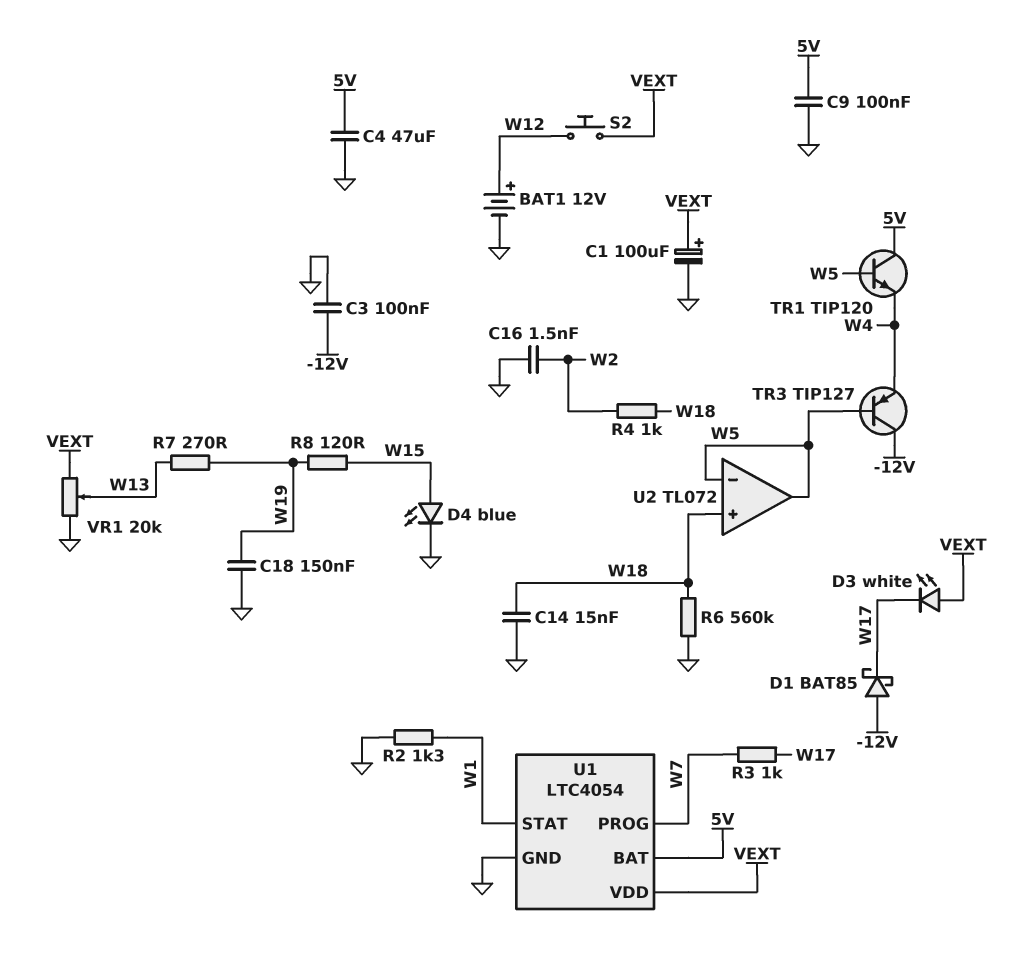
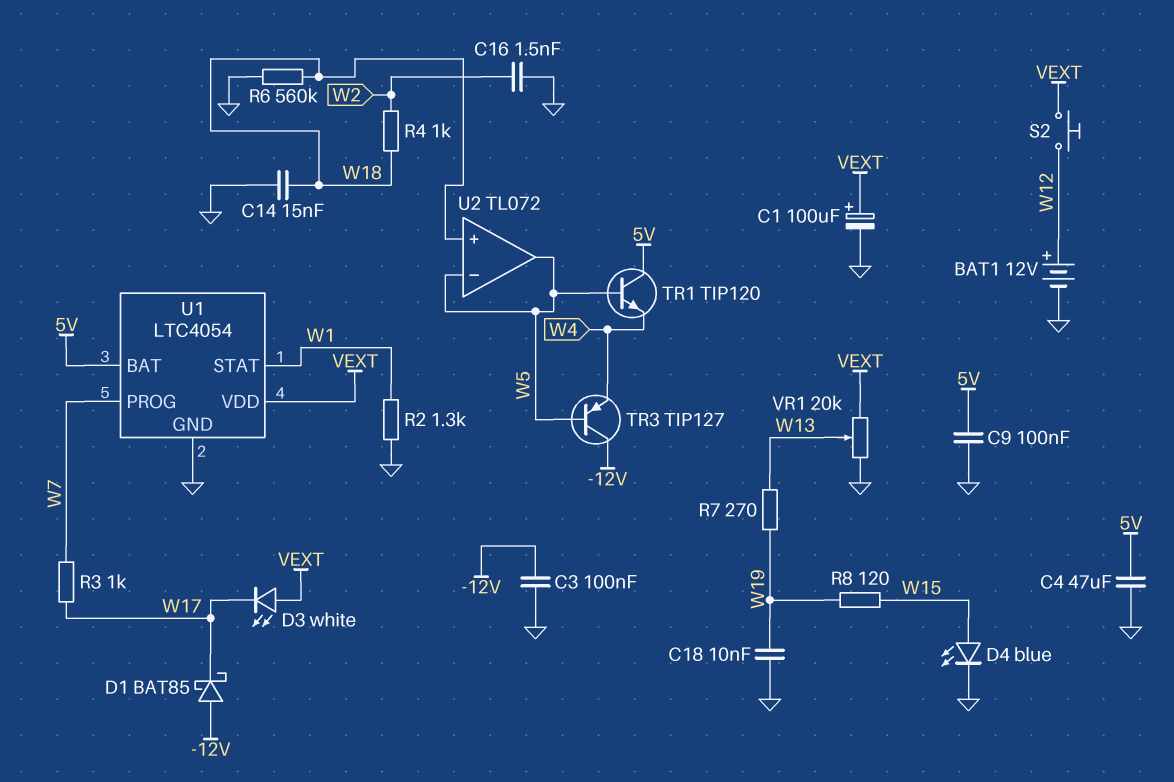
C18: 150nF (GND, W19) -> 10nF (GND, W19)

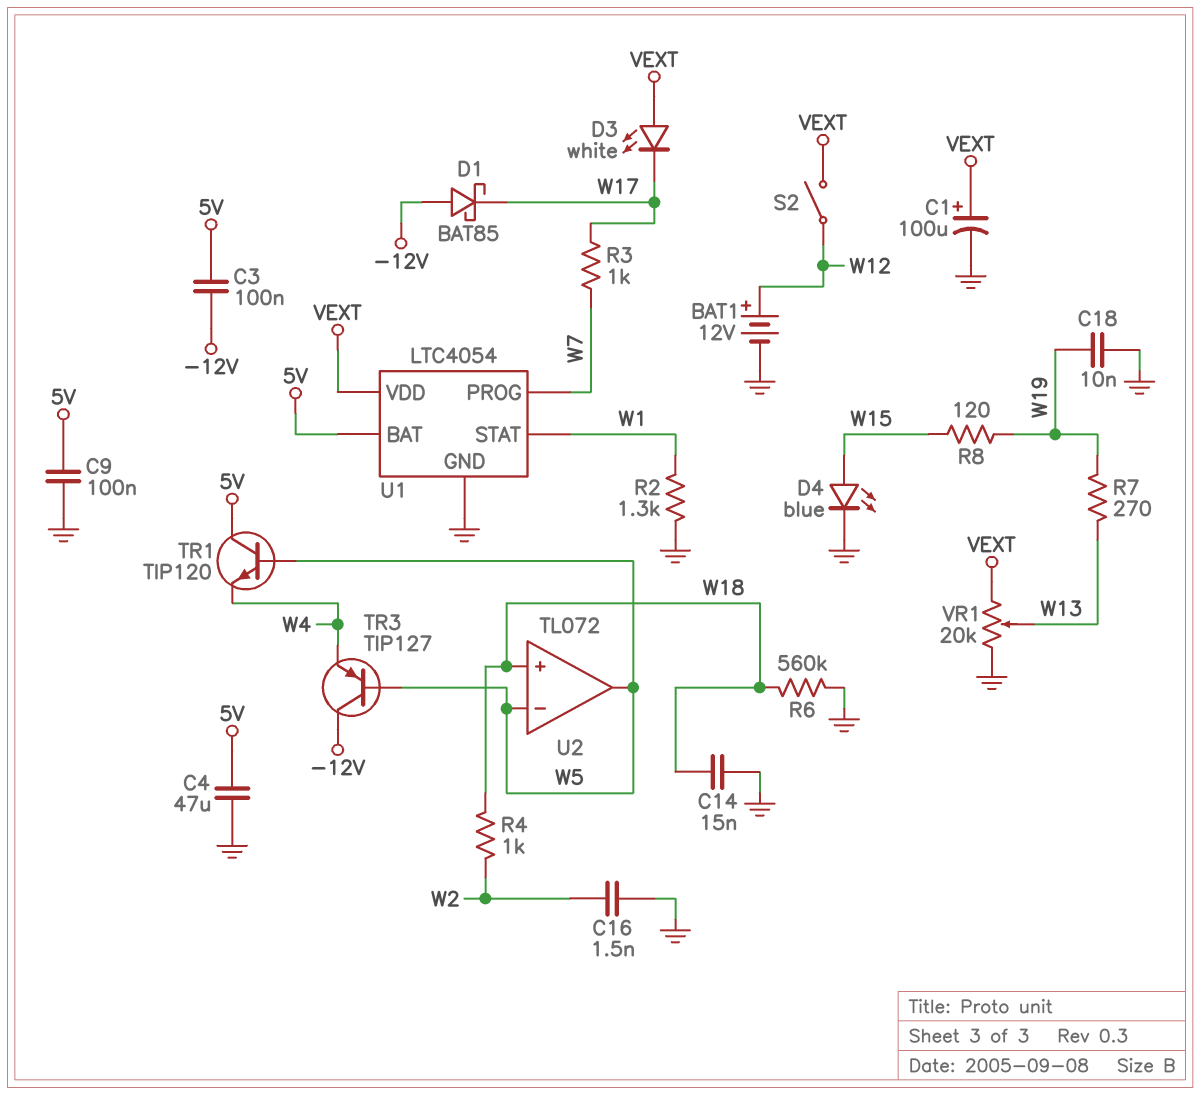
C3: 100nF (-12V, GND) -> 100nF (-12V, 5V)
S2: button (VEXT, W12) -> switch (VEXT, W12)

